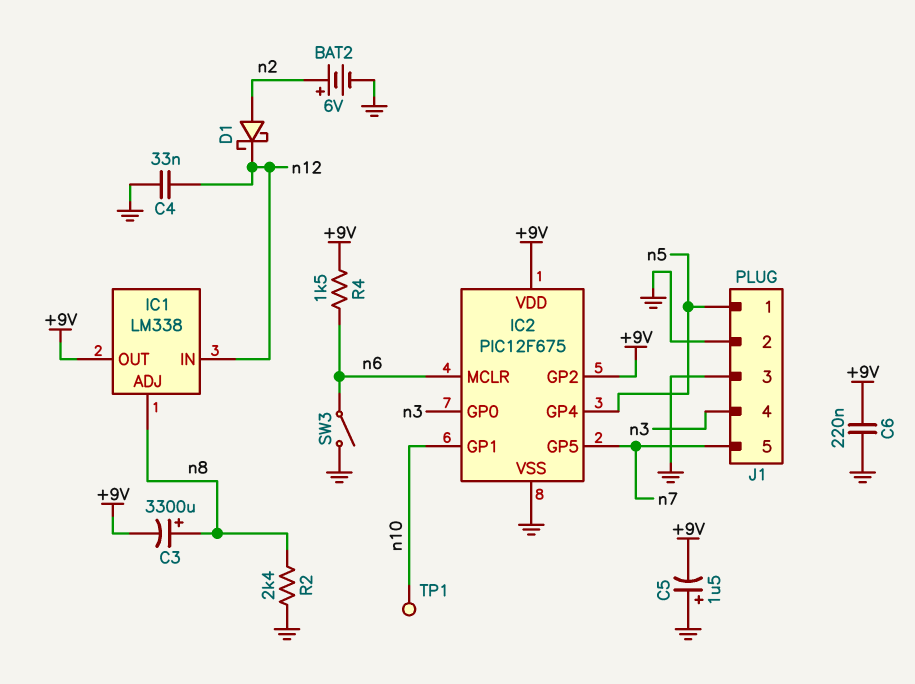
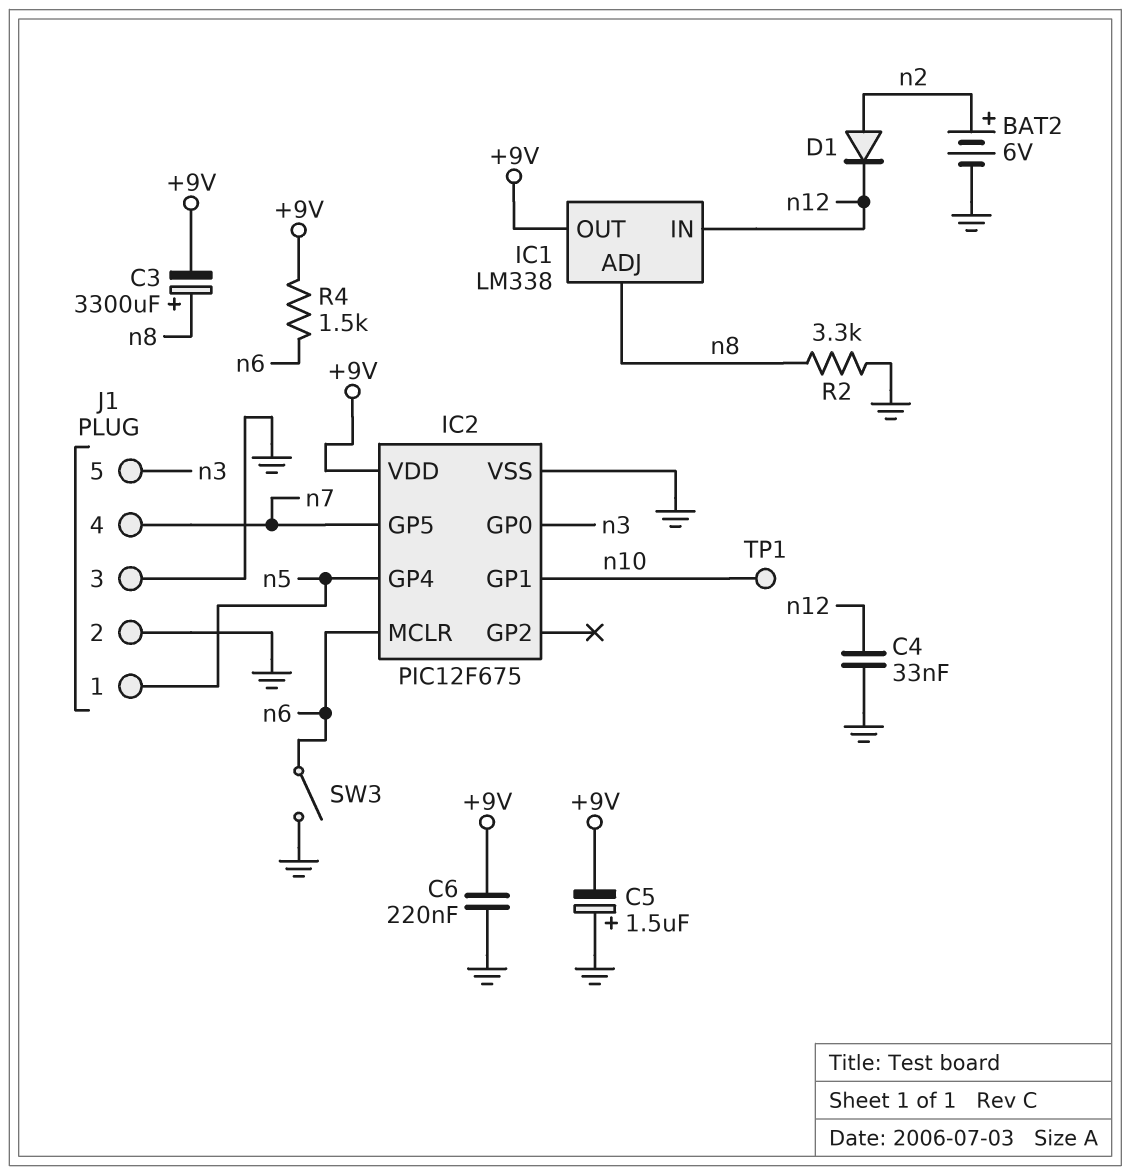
D1: schottky (A n2, K n12) -> diode (A n2, K n12)
IC2 pin GP2: +9V -> none
J1 pin 4: n3 -> n7
J1 pin 5: n7 -> n3
R2: 2.4k (GND, n8) -> 3.3k (GND, n8)

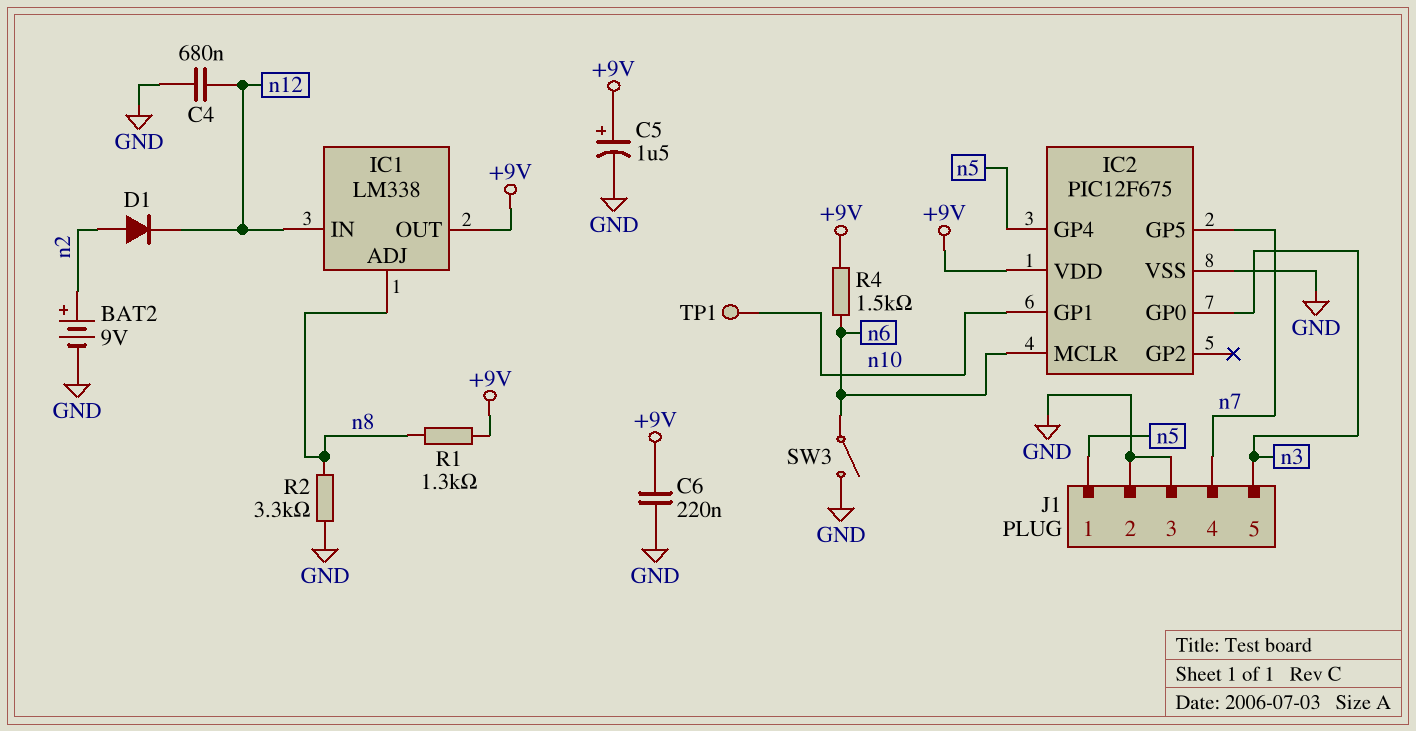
BAT2: 6V (plus n2, minus GND) -> 9V (plus n2, minus GND)
C3: 3300uF (plus n8, minus +9V) -> none
C4: 33nF (GND, n12) -> 680nF (GND, n12)
C5: 1.5uF (plus GND, minus +9V) -> 1.5uF (plus +9V, minus GND)
R1: none -> 1.3k (+9V, n8)

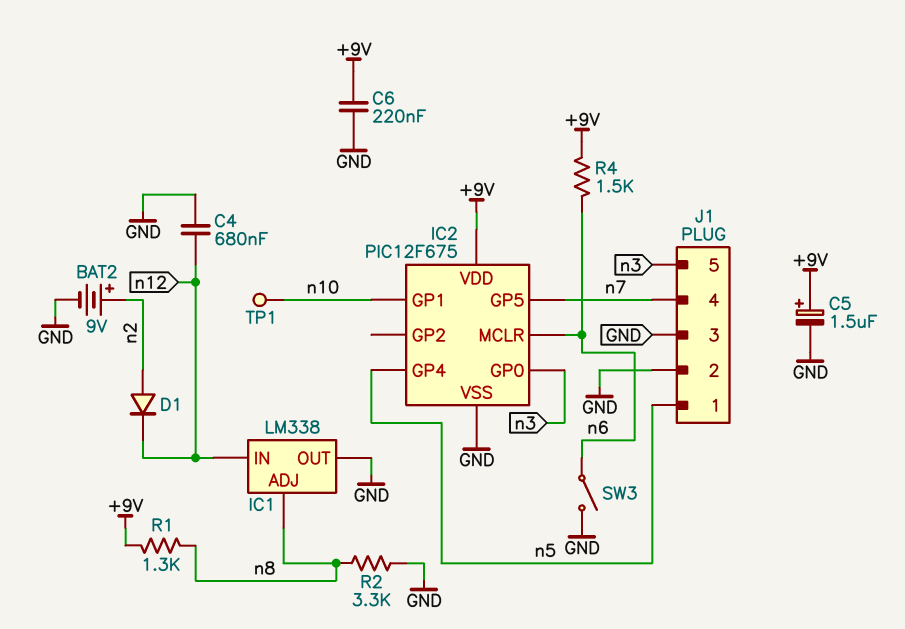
IC1 pin OUT: +9V -> GND

